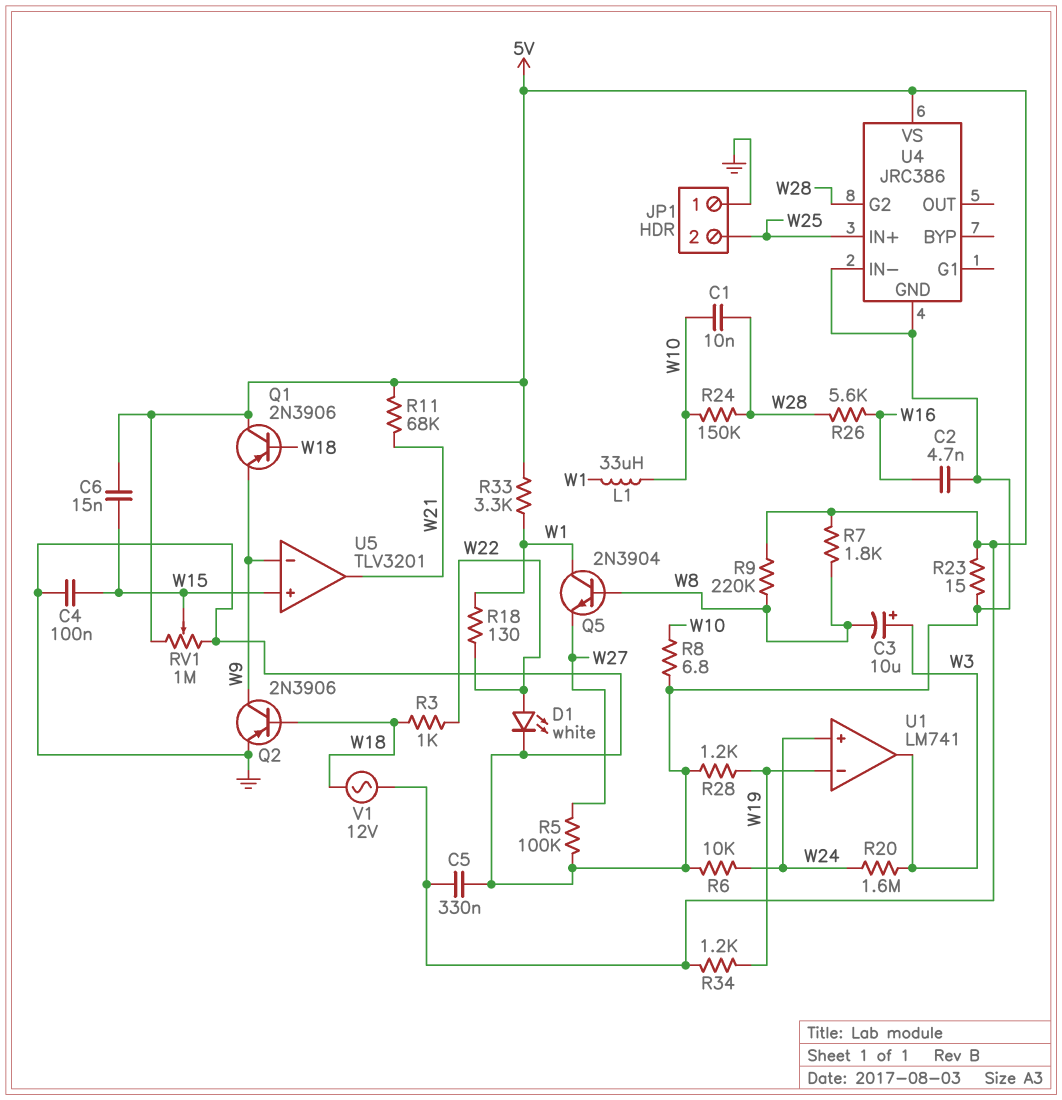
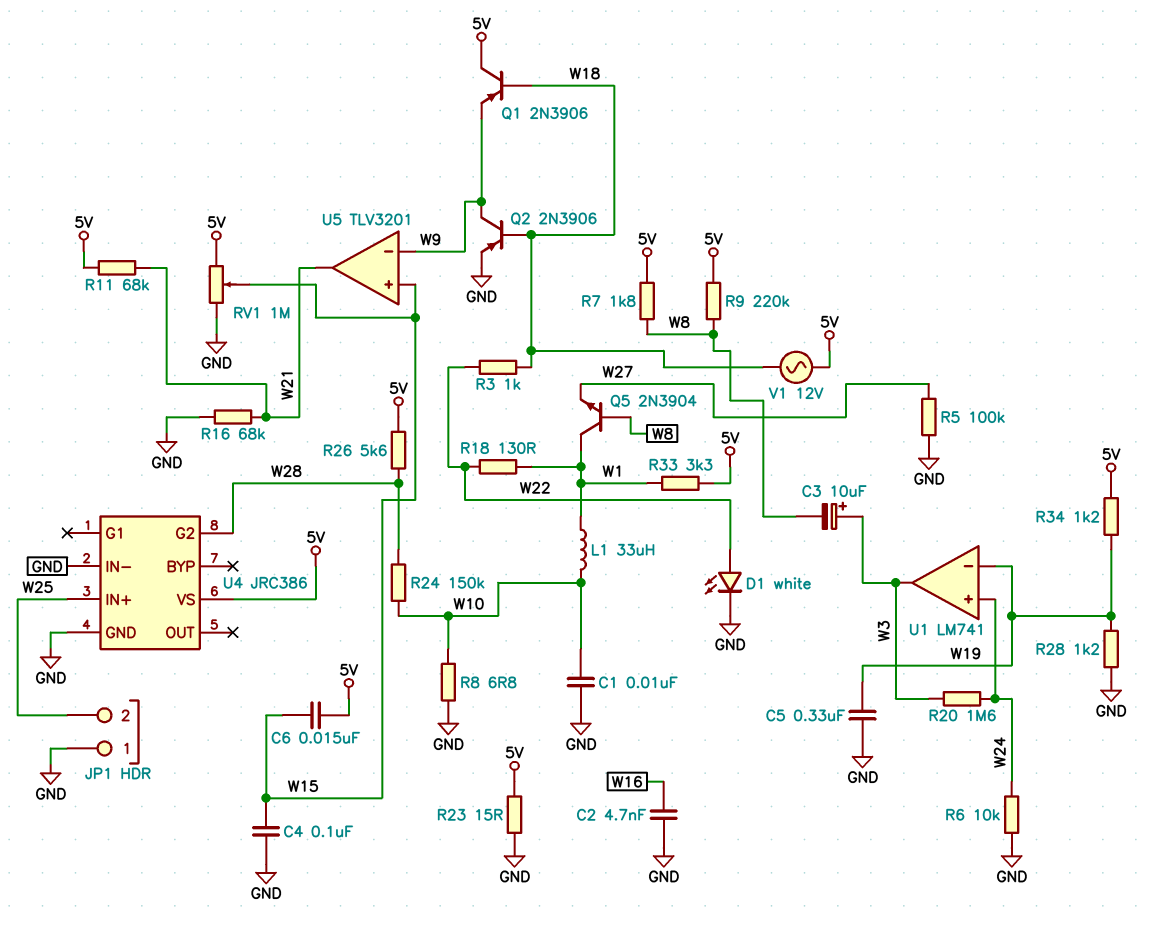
C1: 10nF (W10, W28) -> 10nF (GND, W10)
C5: 330nF (5V, GND) -> 330nF (GND, W19)
R16: none -> 68k (GND, W21)
R26: 5.6k (W16, W28) -> 5.6k (5V, W28)

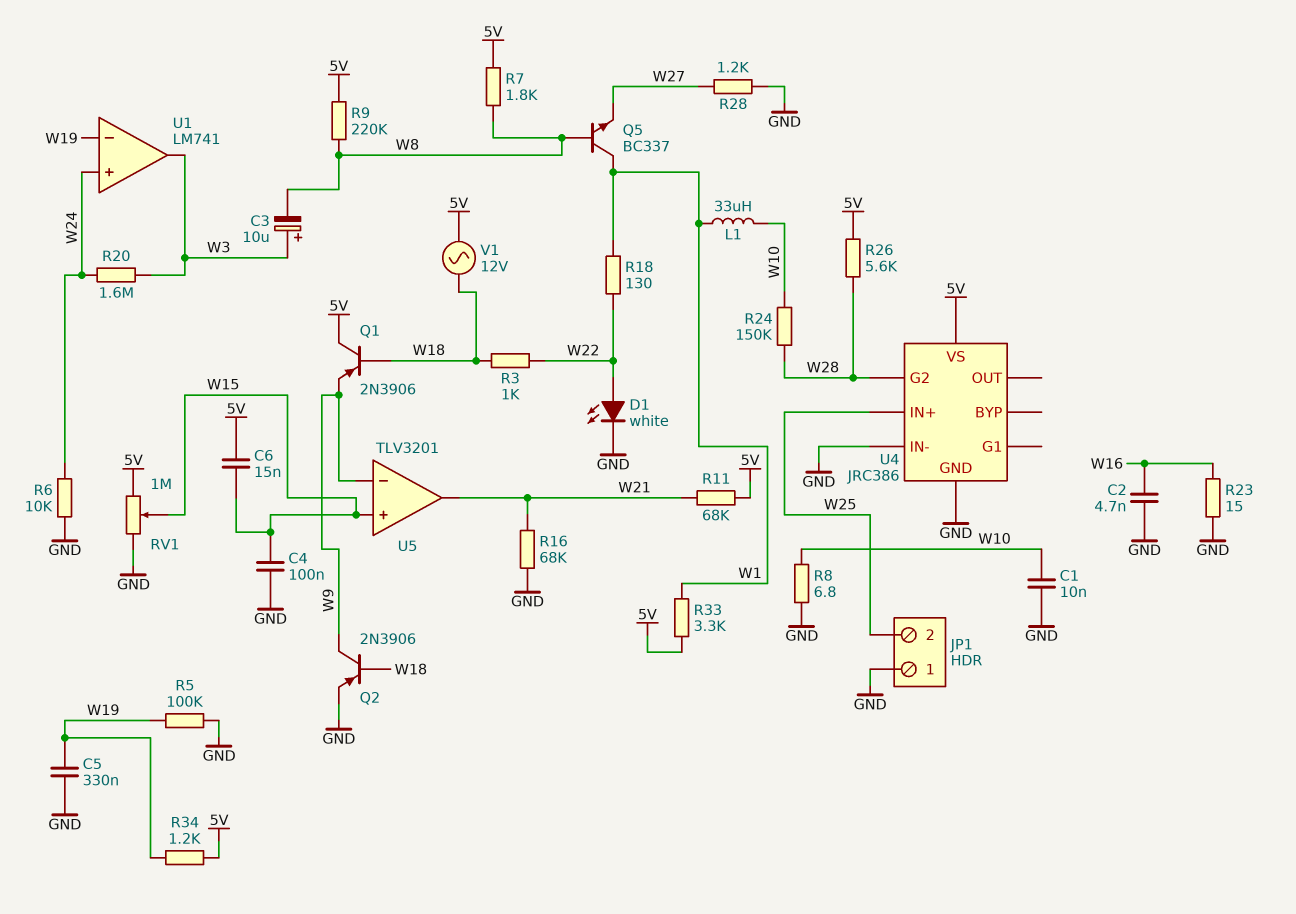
Q5: NPN 2N3904 (B W8, C W1, E W27) -> NPN BC337 (B W8, C W1, E W27)
R5: 100k (GND, W27) -> 100k (GND, W19)
R23: 15 (5V, GND) -> 15 (GND, W16)
R28: 1.2k (GND, W19) -> 1.2k (GND, W27)

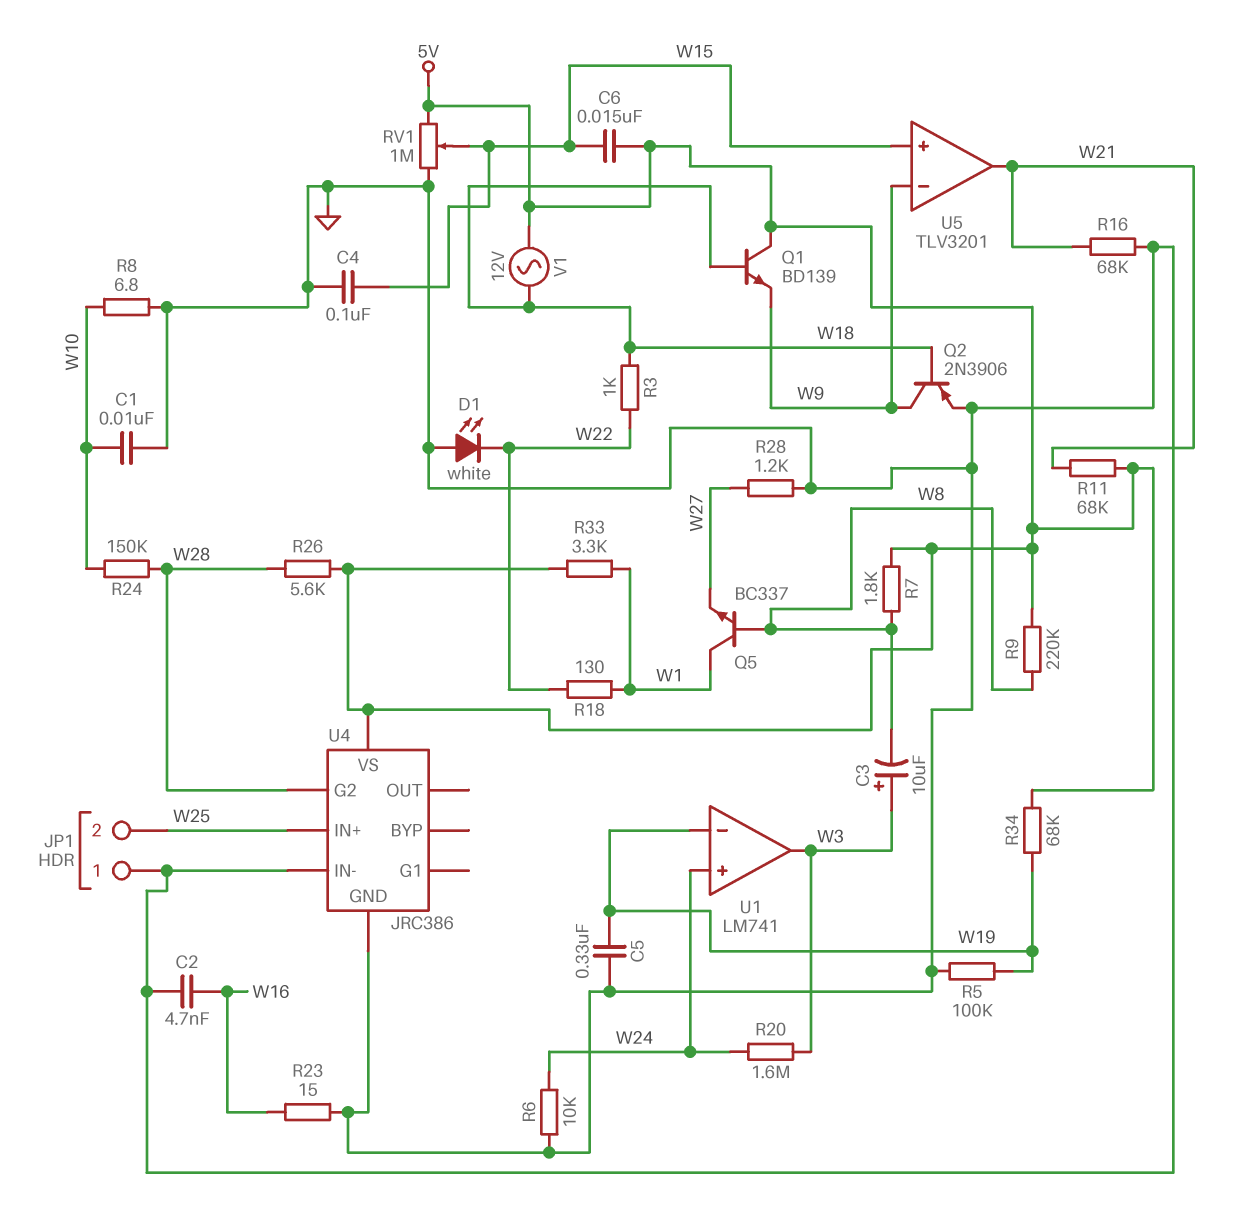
D1: LED white (A W22, K GND) -> LED white (A GND, K W22)
L1: 33uH (W1, W10) -> none
Q1: PNP 2N3906 (B W18, C 5V, E W9) -> NPN BD139 (B W18, C 5V, E W9)
R34: 1.2k (5V, W19) -> 68k (5V, W19)

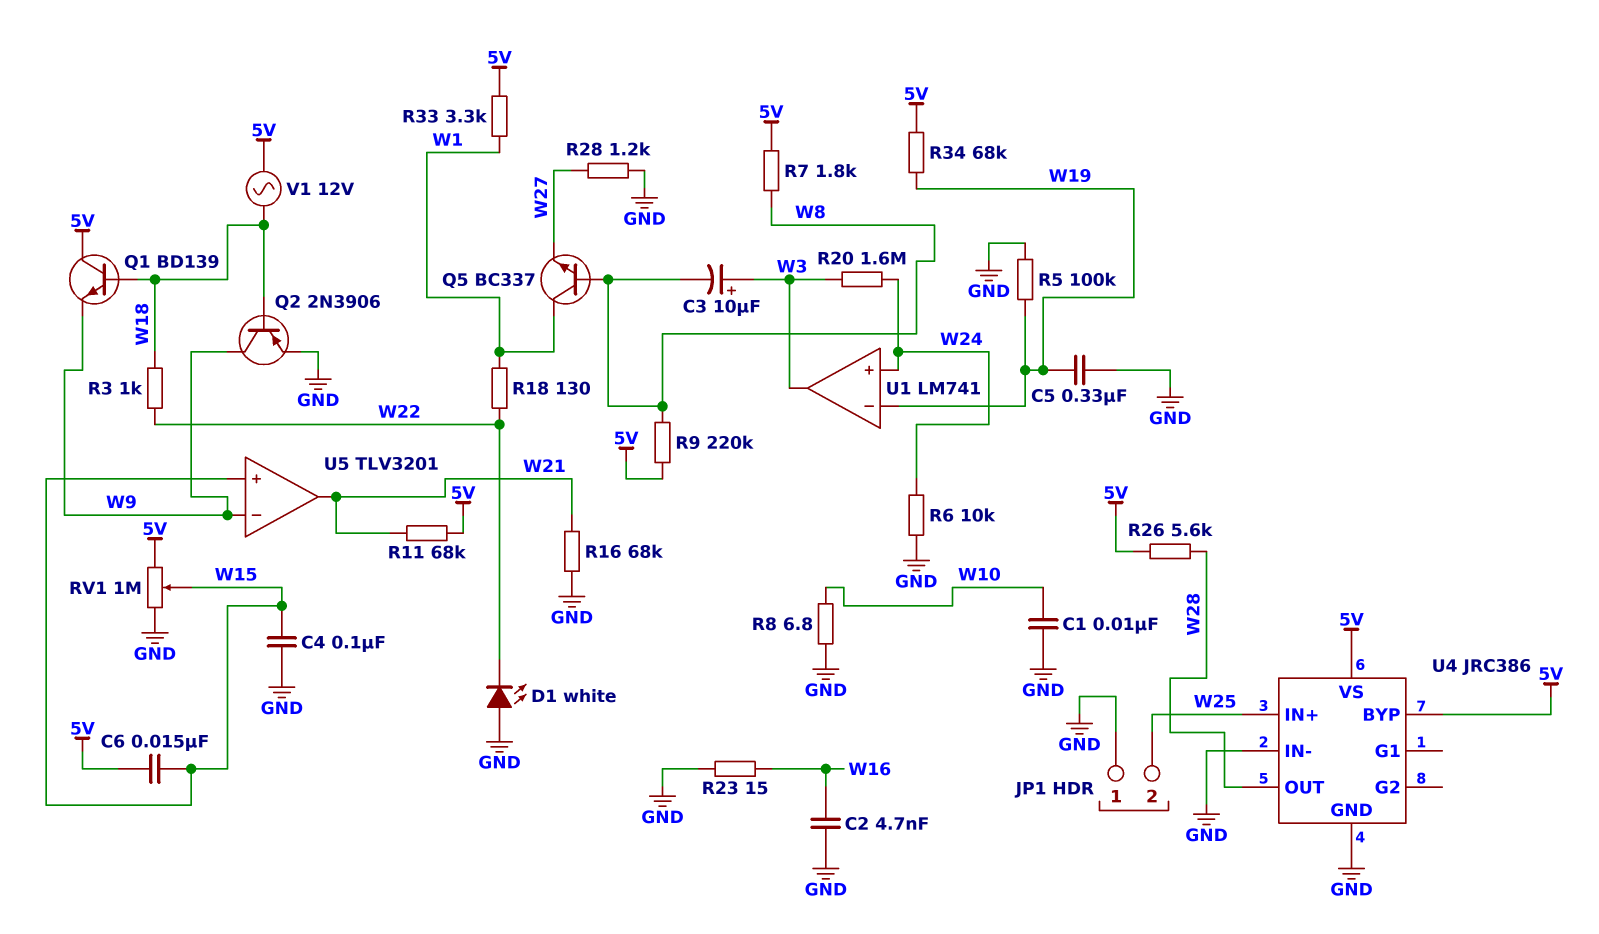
R24: 150k (W10, W28) -> none
U4 pin BYP: none -> 5V
U4 pin G2: W28 -> none
U4 pin OUT: none -> W28

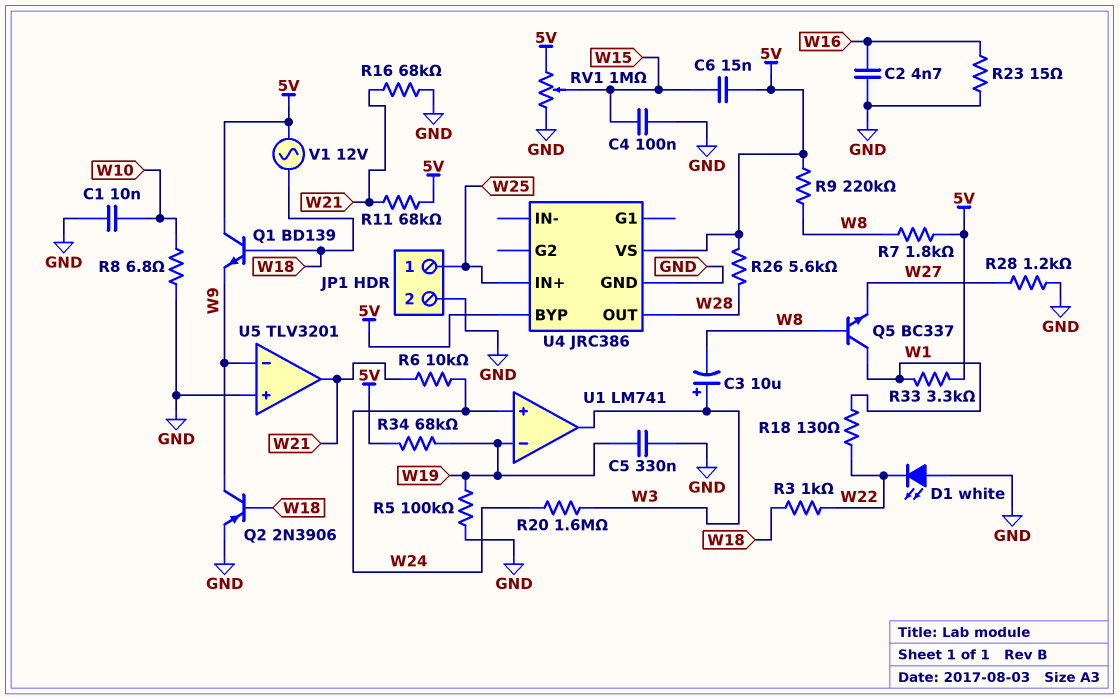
JP1 pin 1: GND -> W25
JP1 pin 2: W25 -> GND
R6: 10k (GND, W24) -> 10k (W21, W24)
U4 pin IN-: GND -> none
U5 pin in+: W15 -> GND

